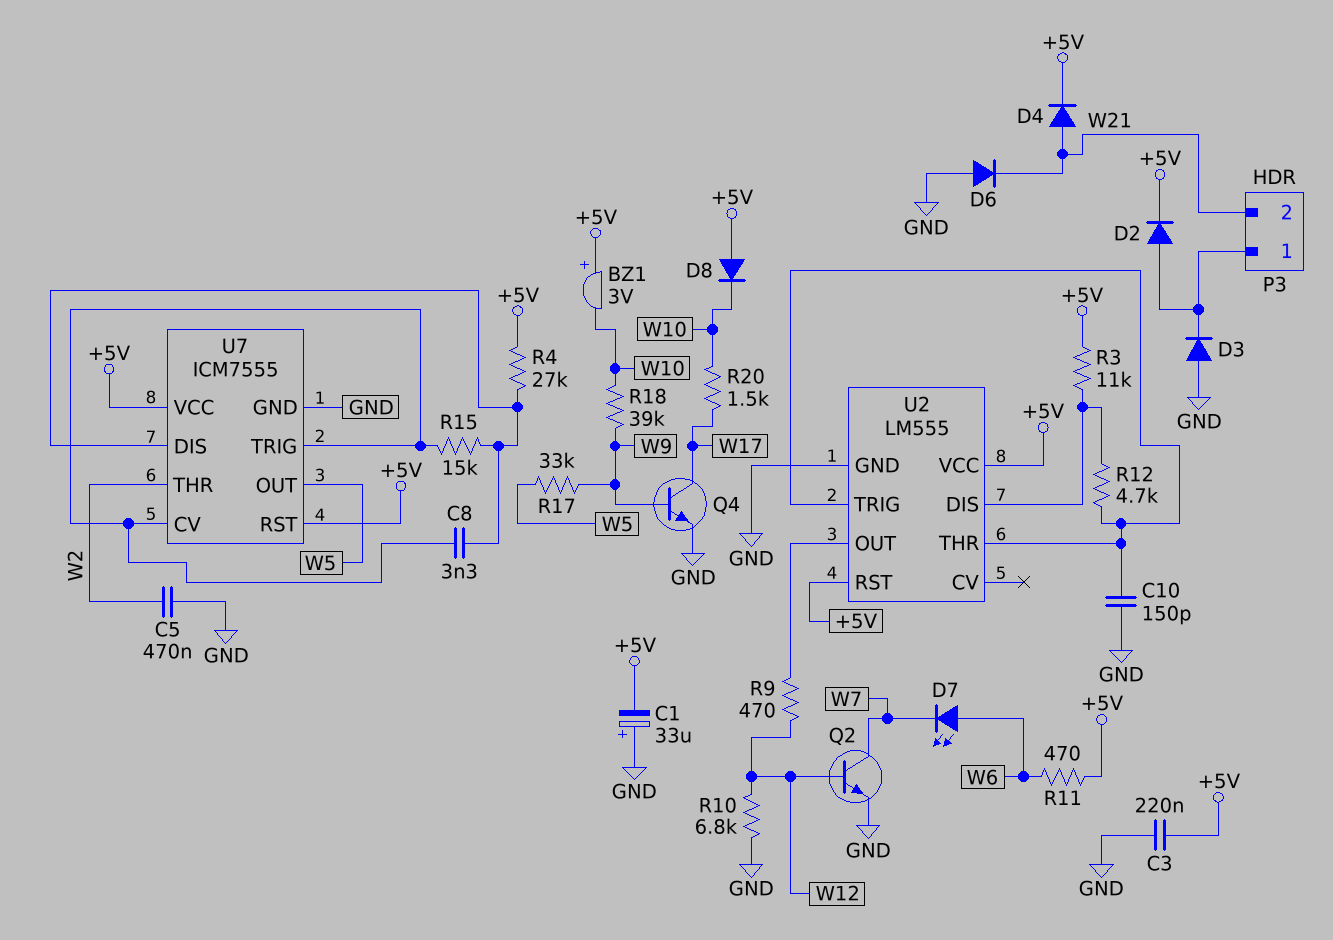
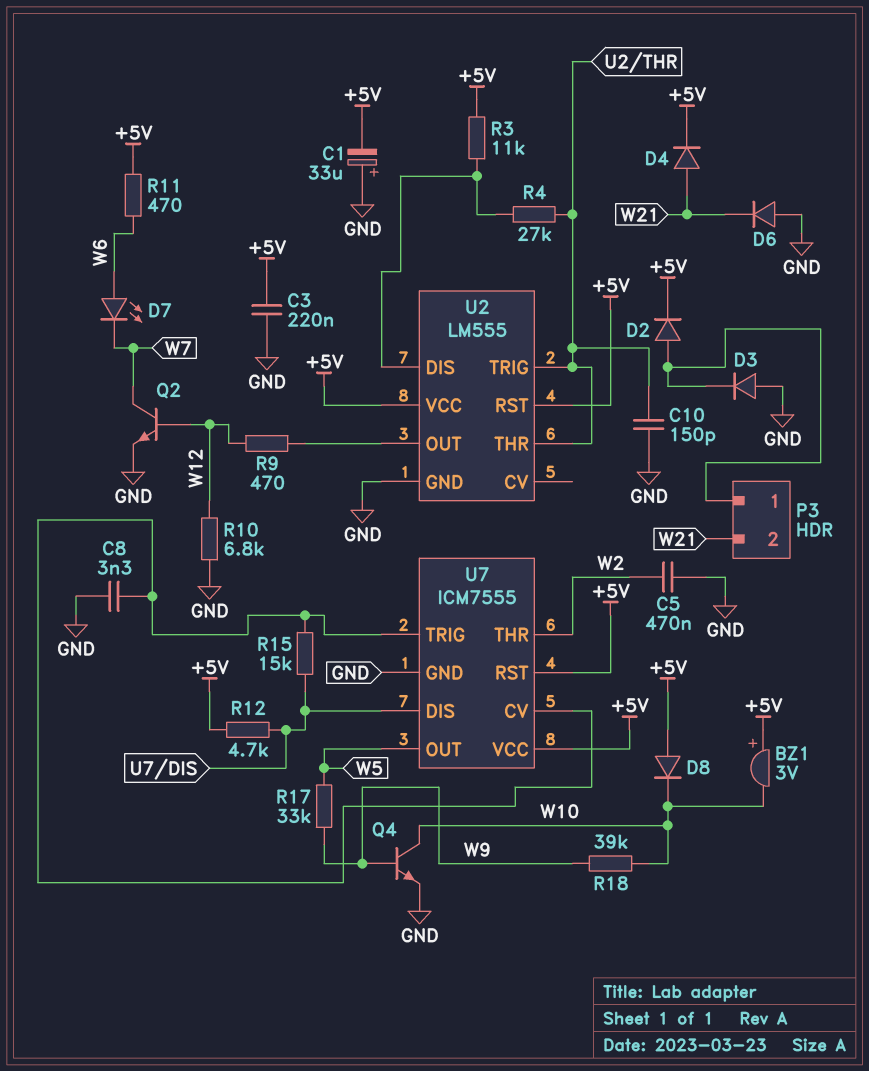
C8: 3.3nF (U7/CV, U7/DIS) -> 3.3nF (GND, U7/CV)
Q4: NPN (B W9, C W17, E GND) -> NPN (B W9, C W10, E GND)
R4: 27k (+5V, U7/DIS) -> 27k (U2/DIS, U2/THR)
R12: 4.7k (U2/DIS, U2/THR) -> 4.7k (+5V, U7/DIS)
R20: 1.5k (W10, W17) -> none

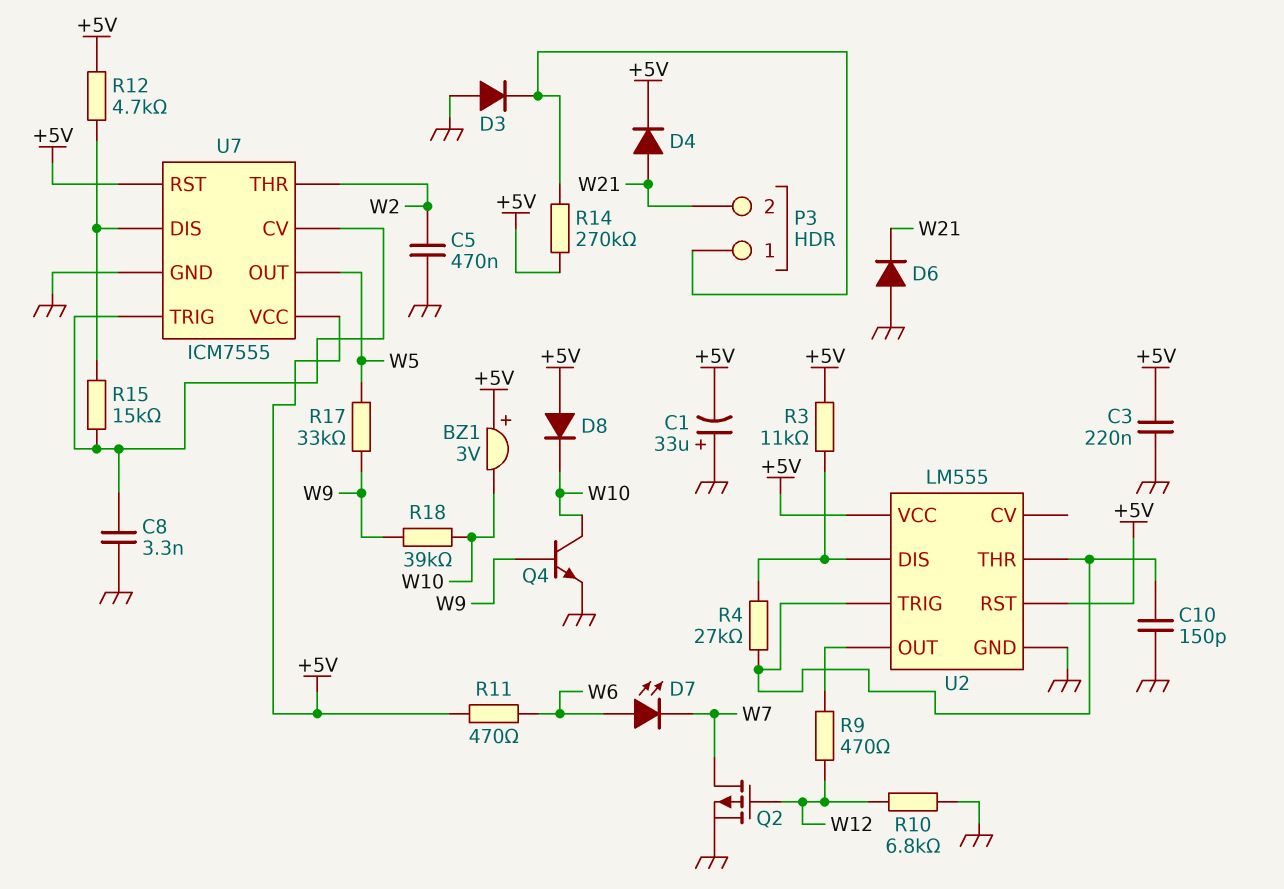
D2: diode (A P3/1, K +5V) -> none
Q2: NPN (B W12, C W7, E GND) -> PMOS (G W12, D W7, S GND)
R14: none -> 270k (+5V, P3/1)

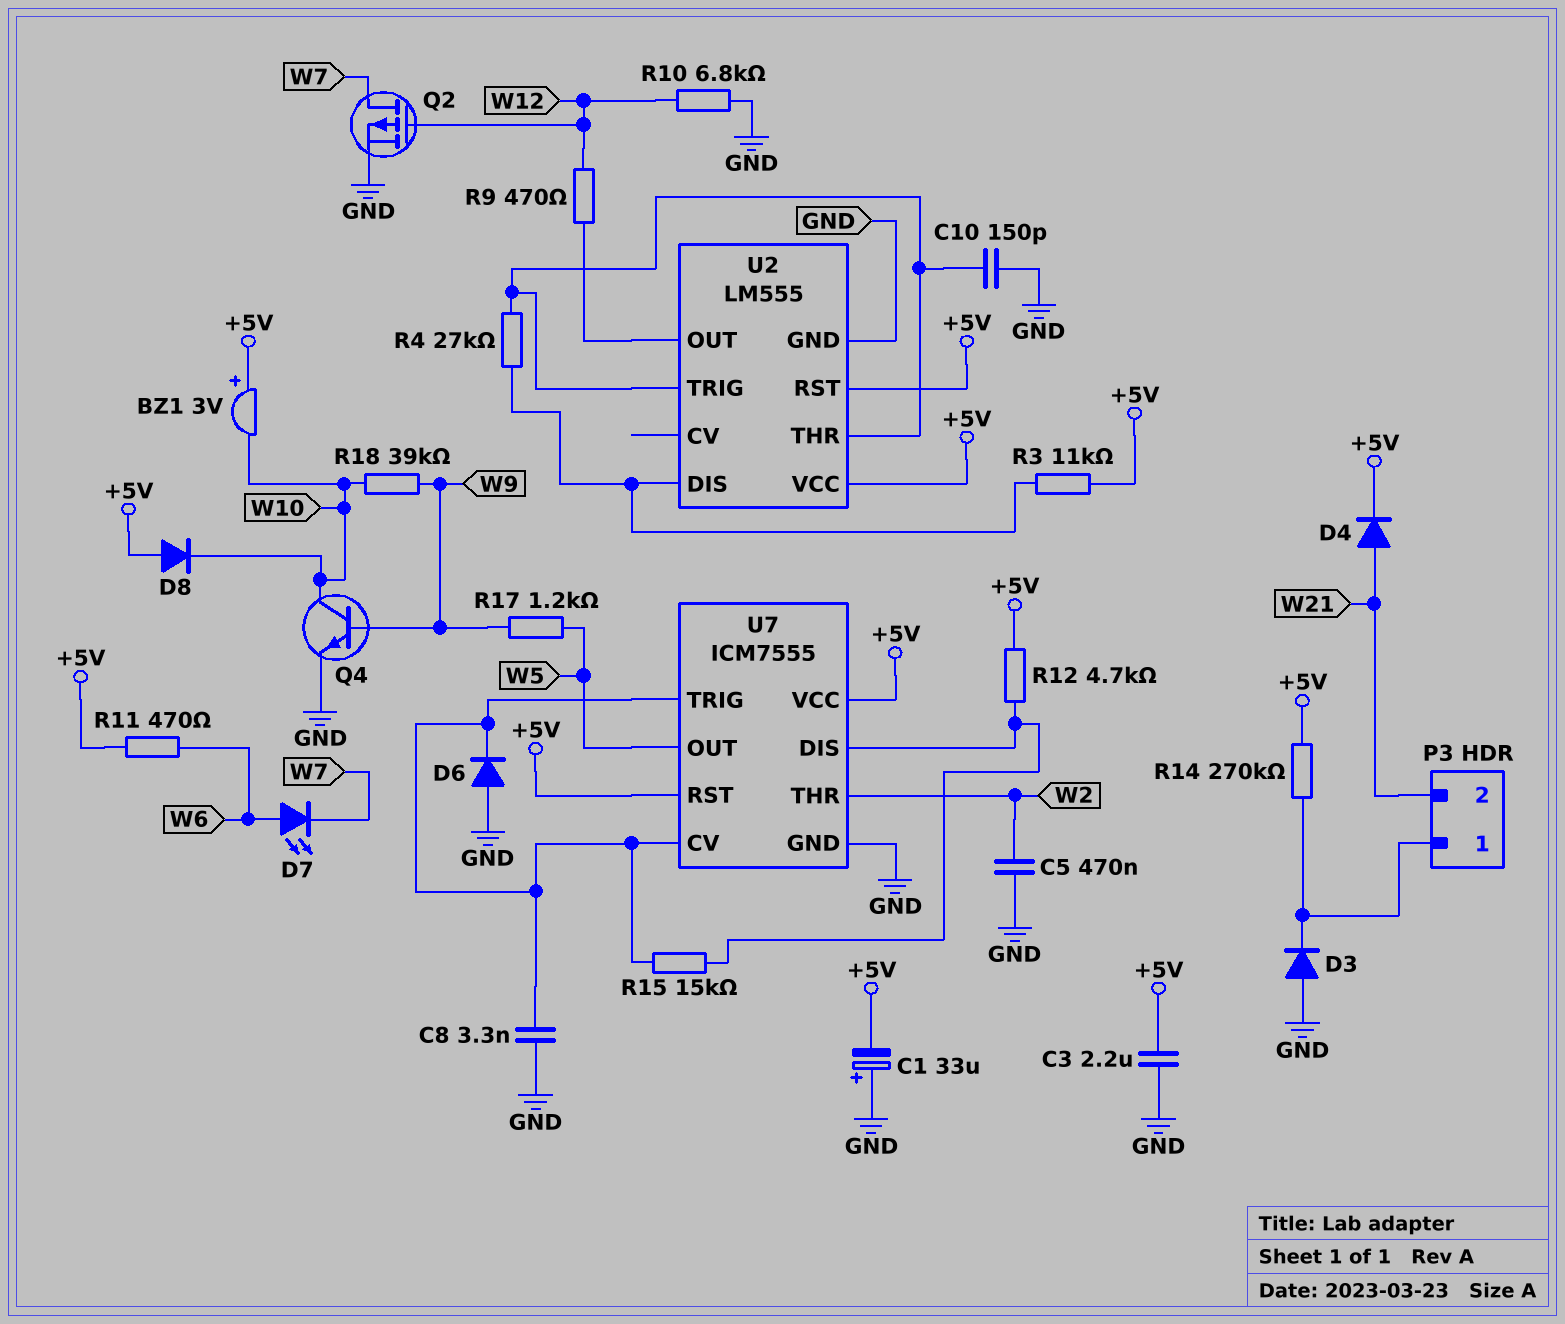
C3: 220nF (+5V, GND) -> 2.2uF (+5V, GND)
D6: diode (A GND, K W21) -> diode (A GND, K U7/CV)
R17: 33k (W5, W9) -> 1.2k (W5, W9)

